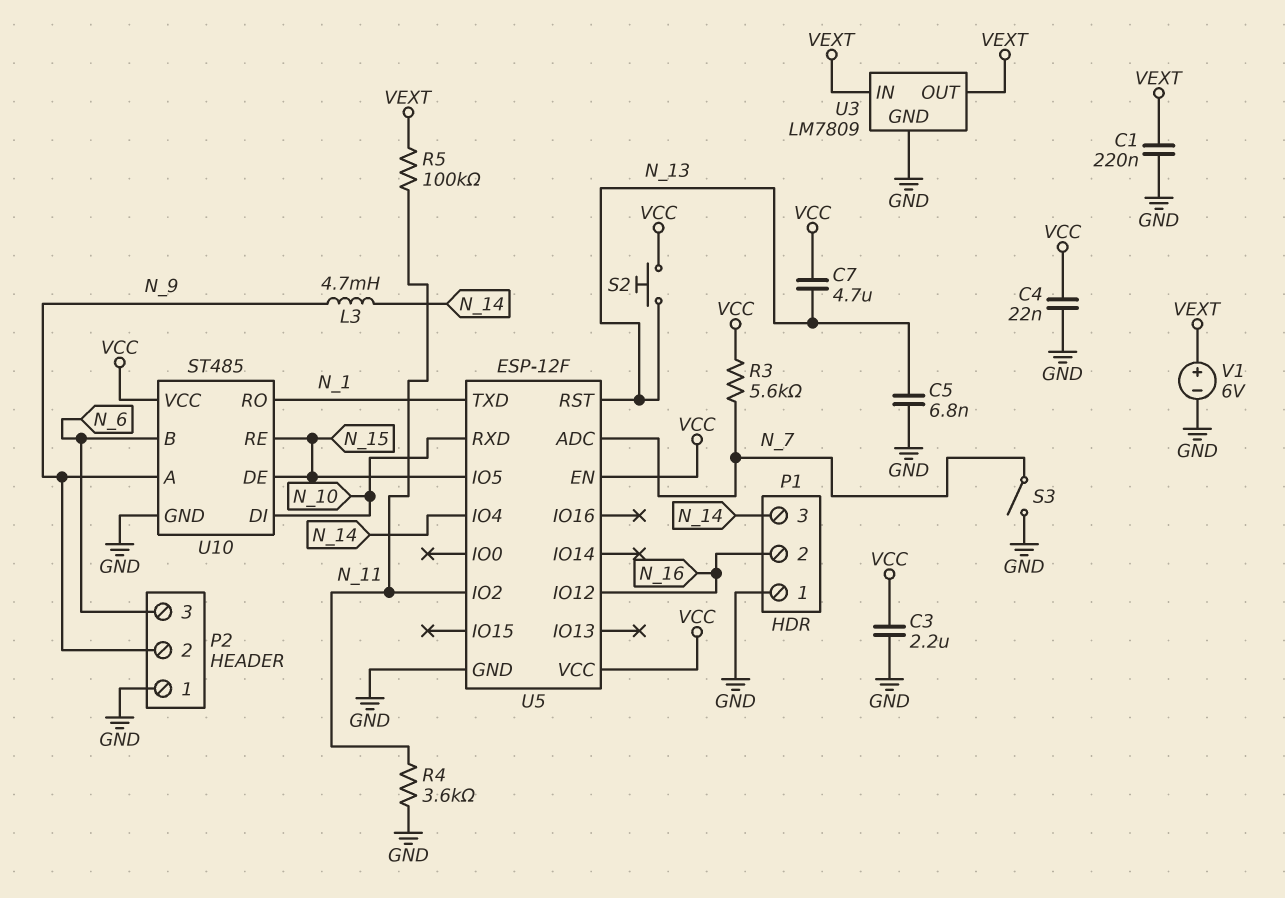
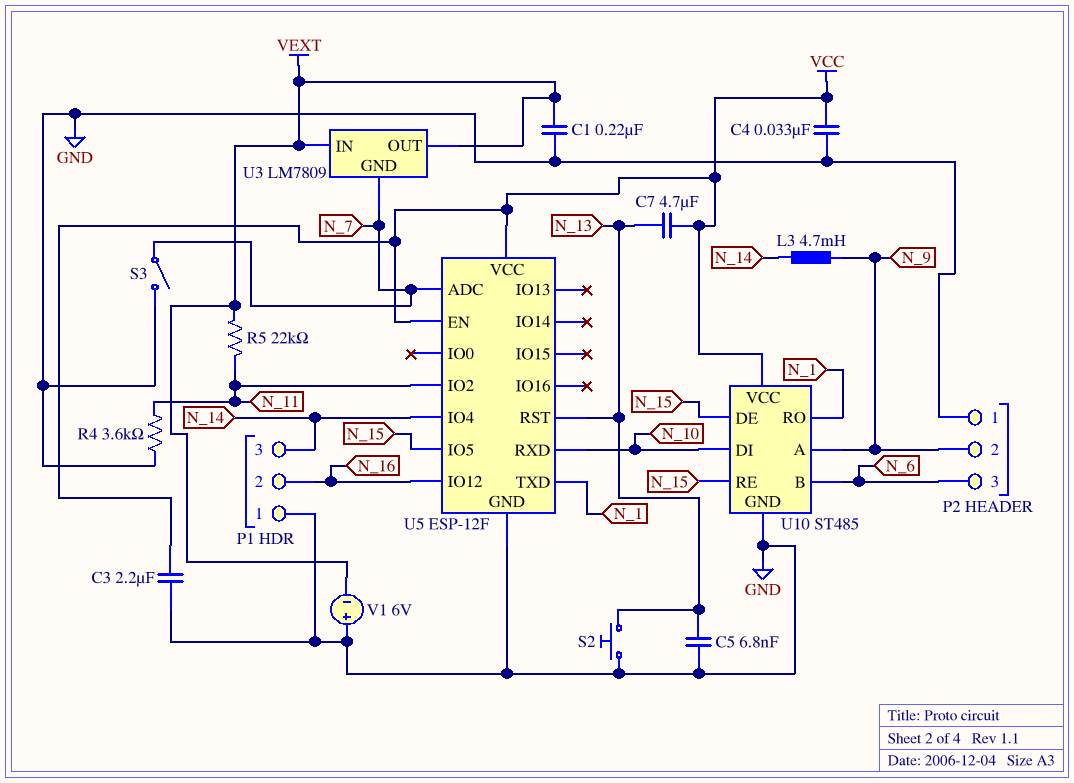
C4: 22nF (GND, VCC) -> 33nF (GND, VCC)
R3: 5.6k (N_7, VCC) -> none
R5: 100k (N_11, VEXT) -> 22k (N_11, VEXT)
S2: button (N_13, VCC) -> button (GND, N_13)
U3 pin GND: GND -> N_7
V1: 6V (plus VEXT, minus GND) -> 6V (plus GND, minus VEXT)

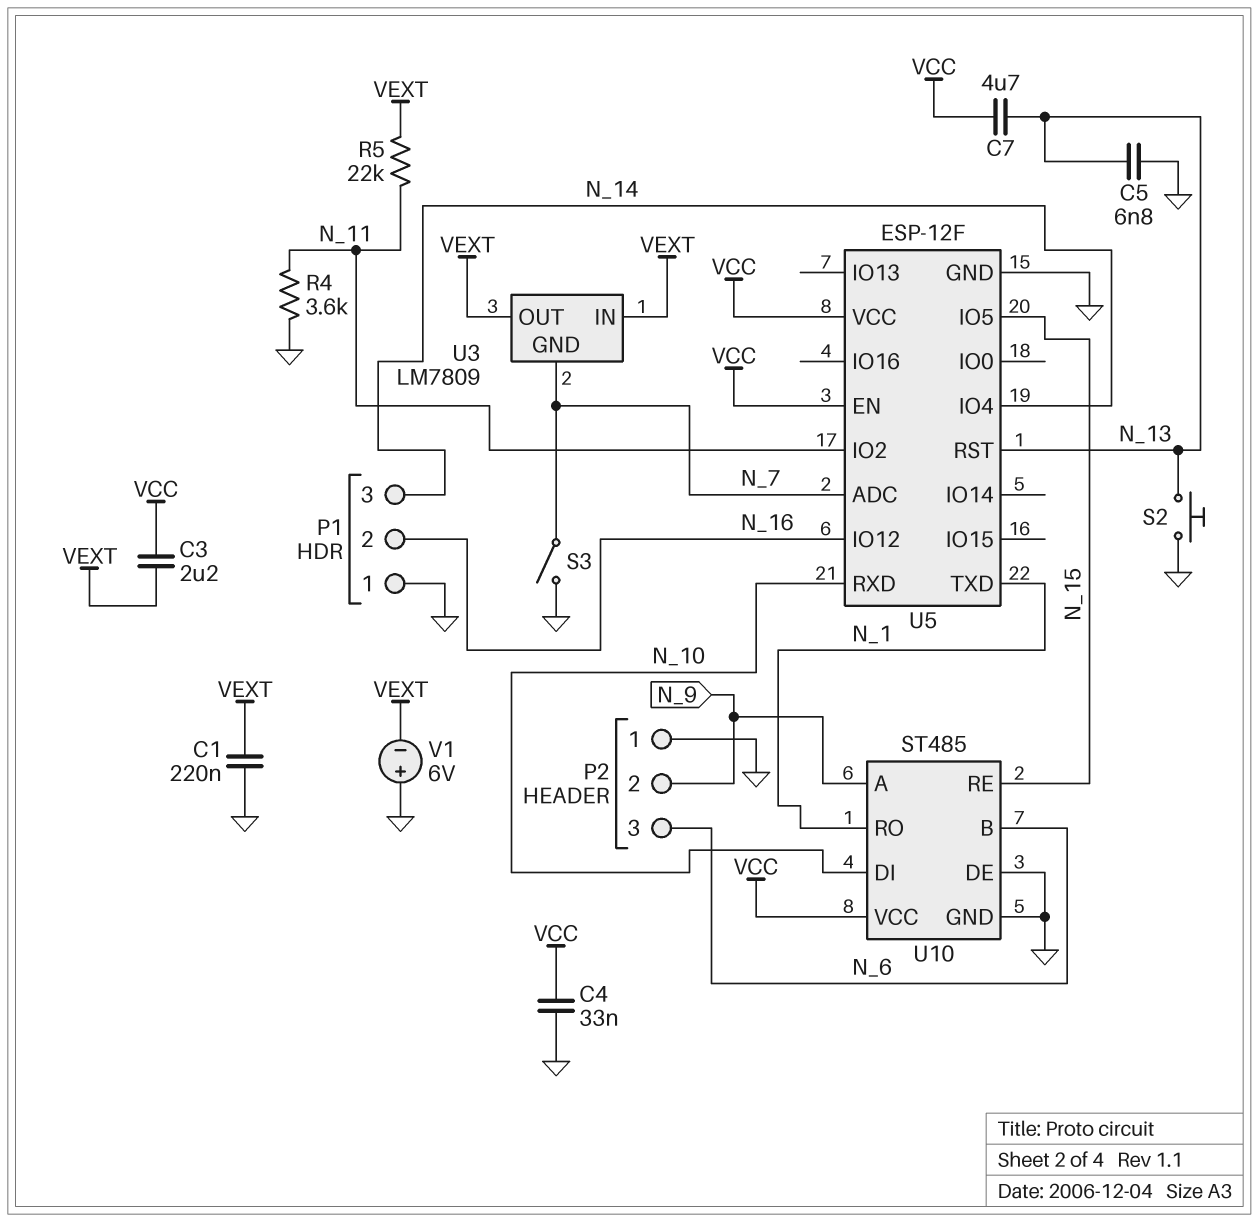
C3: 2.2uF (GND, VCC) -> 2.2uF (VCC, VEXT)
L3: 4.7mH (N_9, N_14) -> none
U10 pin DE: N_15 -> GND

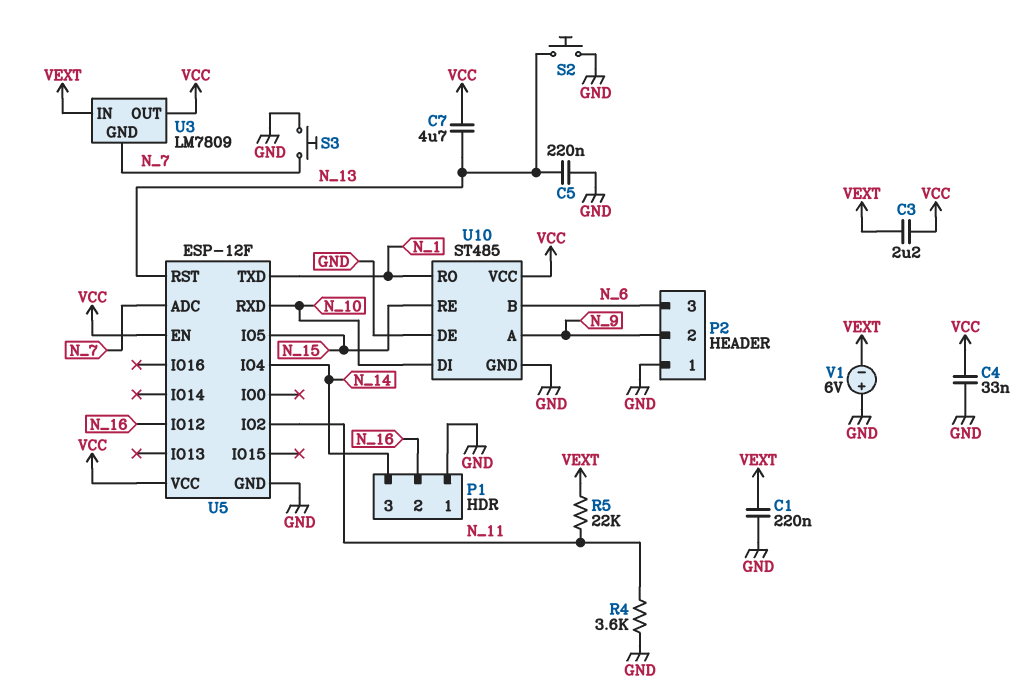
C5: 6.8nF (GND, N_13) -> 220nF (GND, N_13)
S3: switch (GND, N_7) -> button (GND, N_7)
U3 pin OUT: VEXT -> VCC

